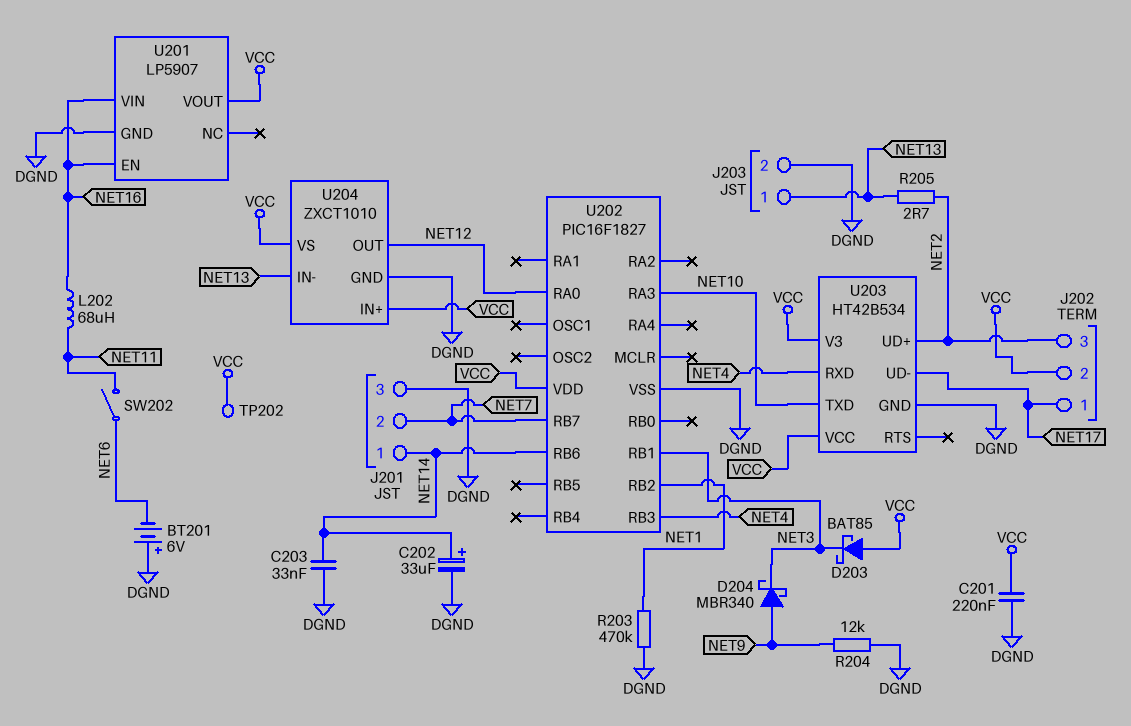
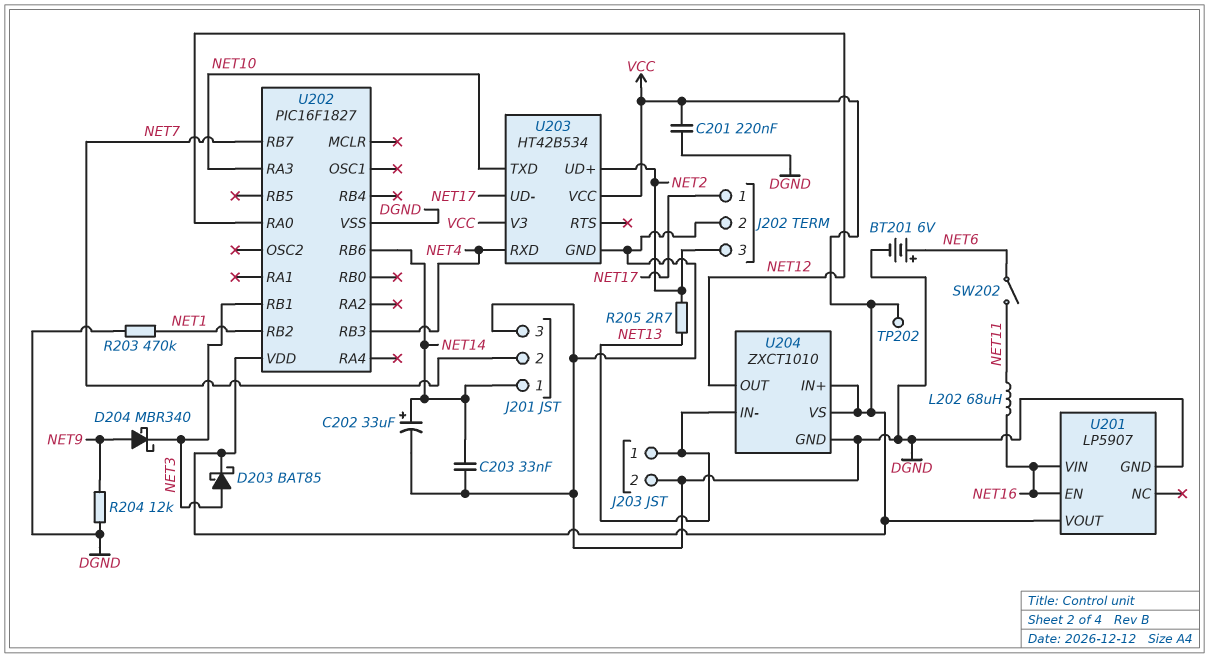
BT201: 6V (plus DGND, minus NET6) -> 6V (plus NET6, minus DGND)
D203: schottky BAT85 (A VCC, K NET3) -> schottky BAT85 (A NET3, K VCC)
J202 pin 2: VCC -> DGND

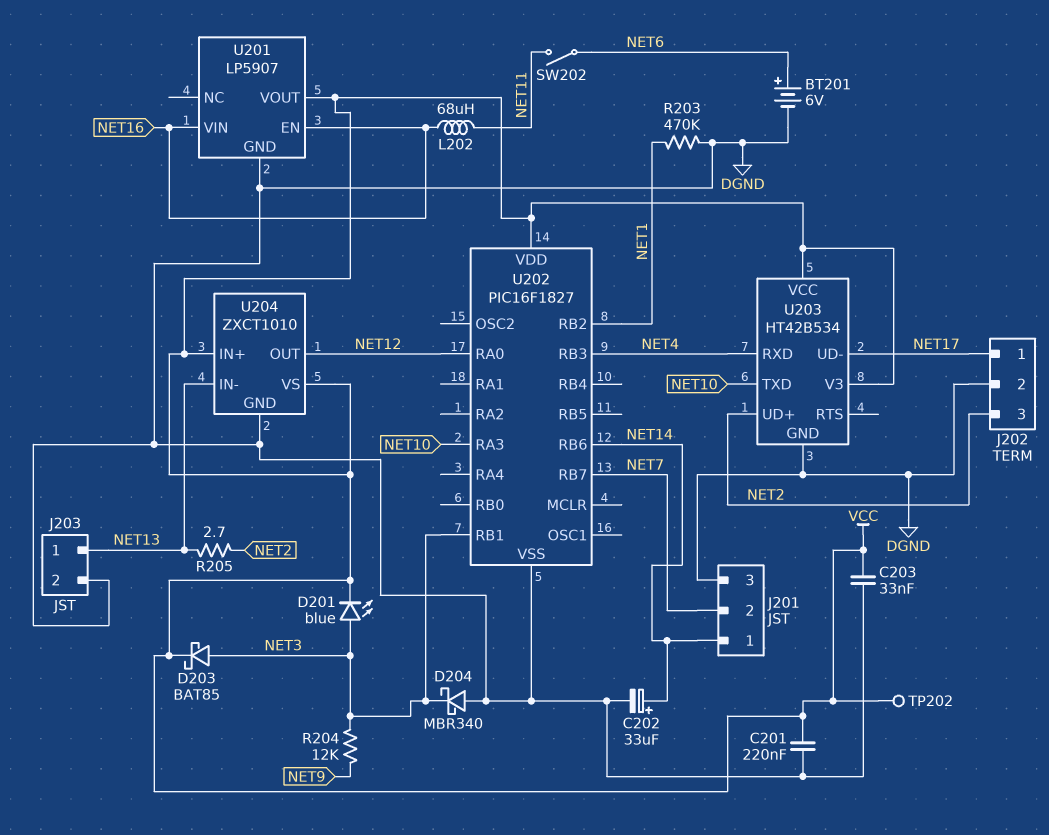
C203: 33nF (DGND, NET14) -> 33nF (DGND, VCC)
D201: none -> LED blue (A NET3, K VCC)
D204: schottky MBR340 (A NET9, K NET3) -> schottky MBR340 (A DGND, K NET3)
R204: 12k (DGND, NET9) -> 12k (NET3, NET9)

